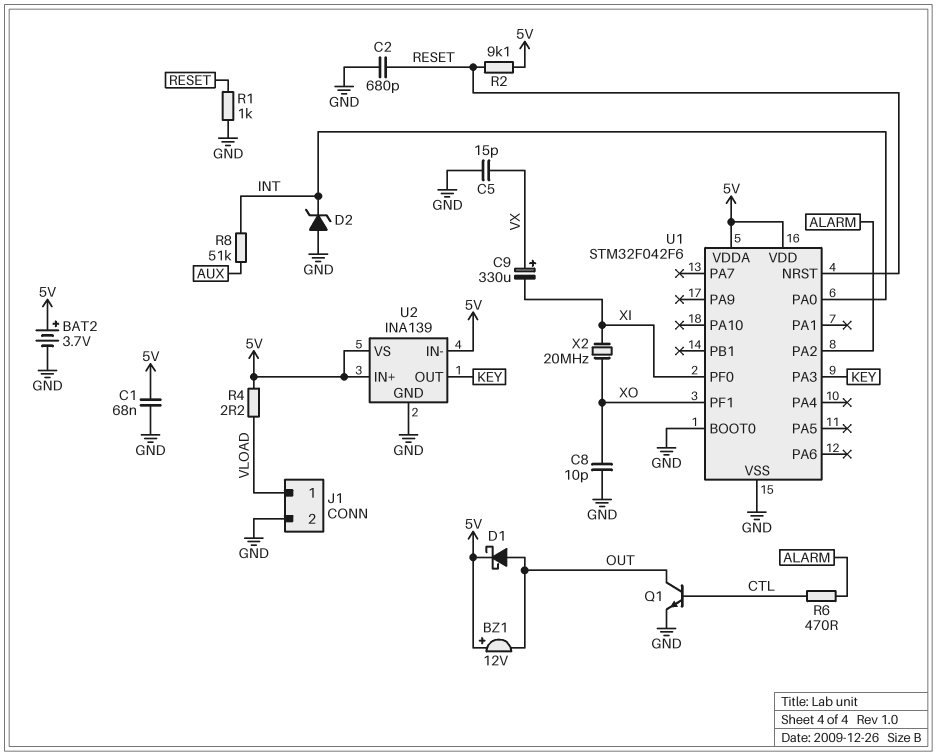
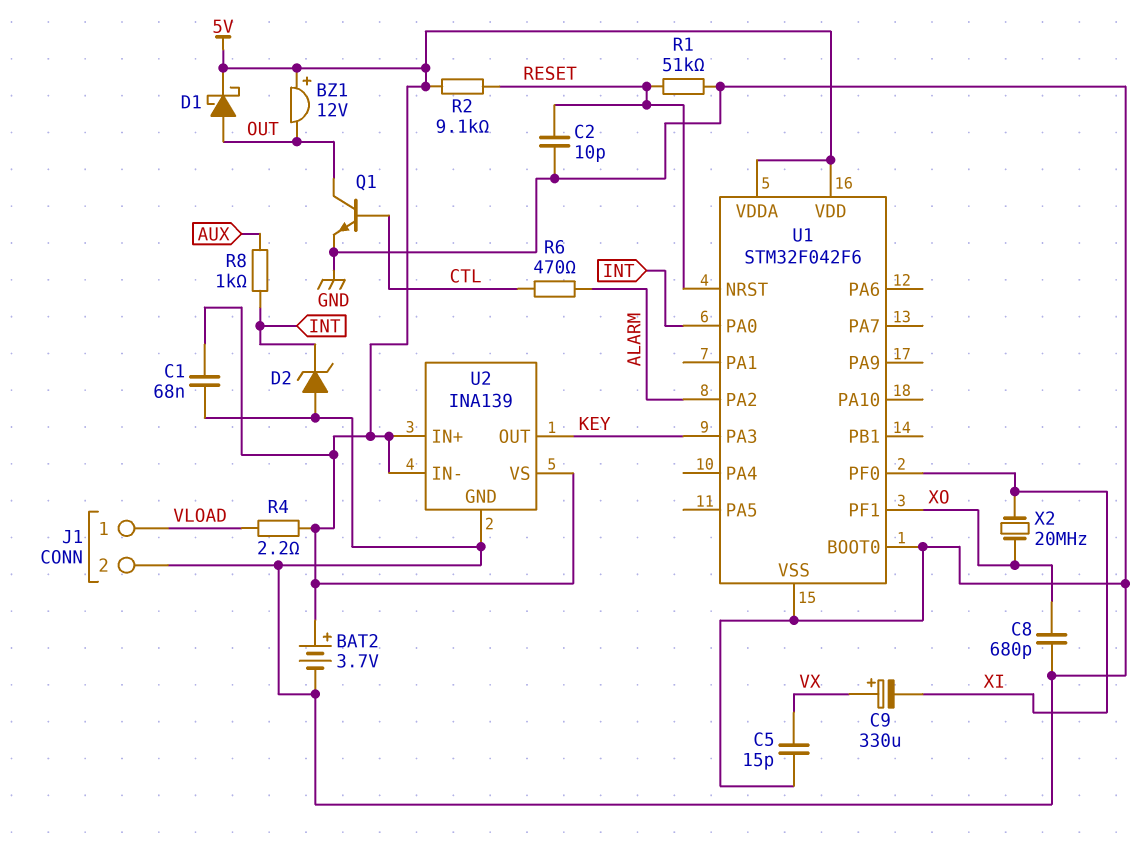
C2: 680pF (GND, RESET) -> 10pF (GND, RESET)
C8: 10pF (GND, XO) -> 680pF (GND, XO)
R1: 1k (GND, RESET) -> 51k (GND, RESET)
R8: 51k (AUX, INT) -> 1k (AUX, INT)

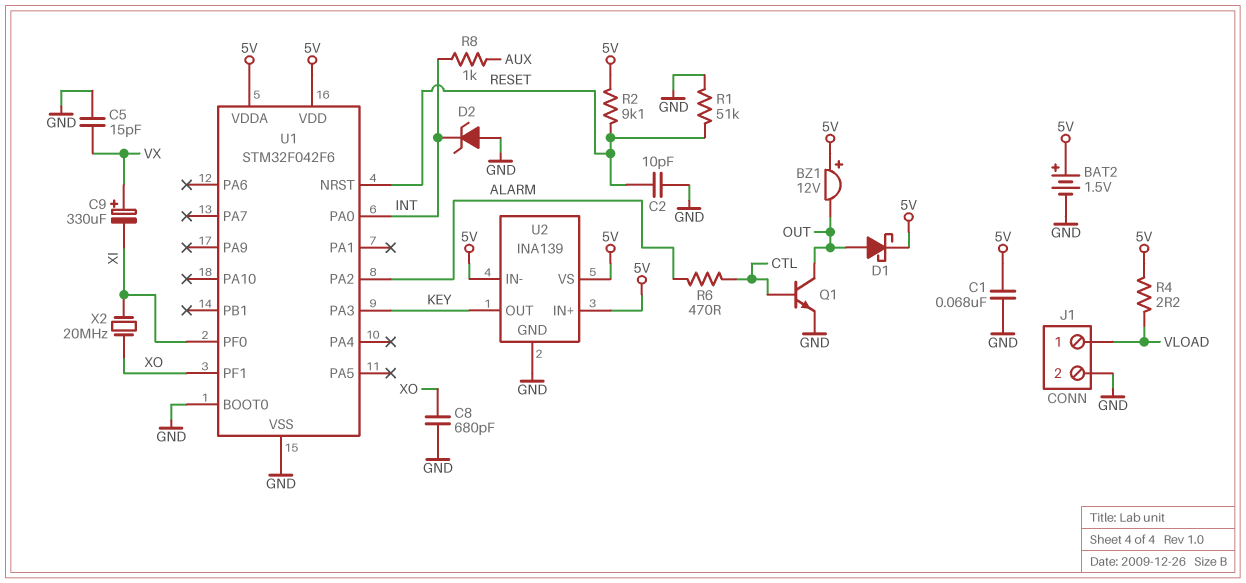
BAT2: 3.7V (plus 5V, minus GND) -> 1.5V (plus 5V, minus GND)

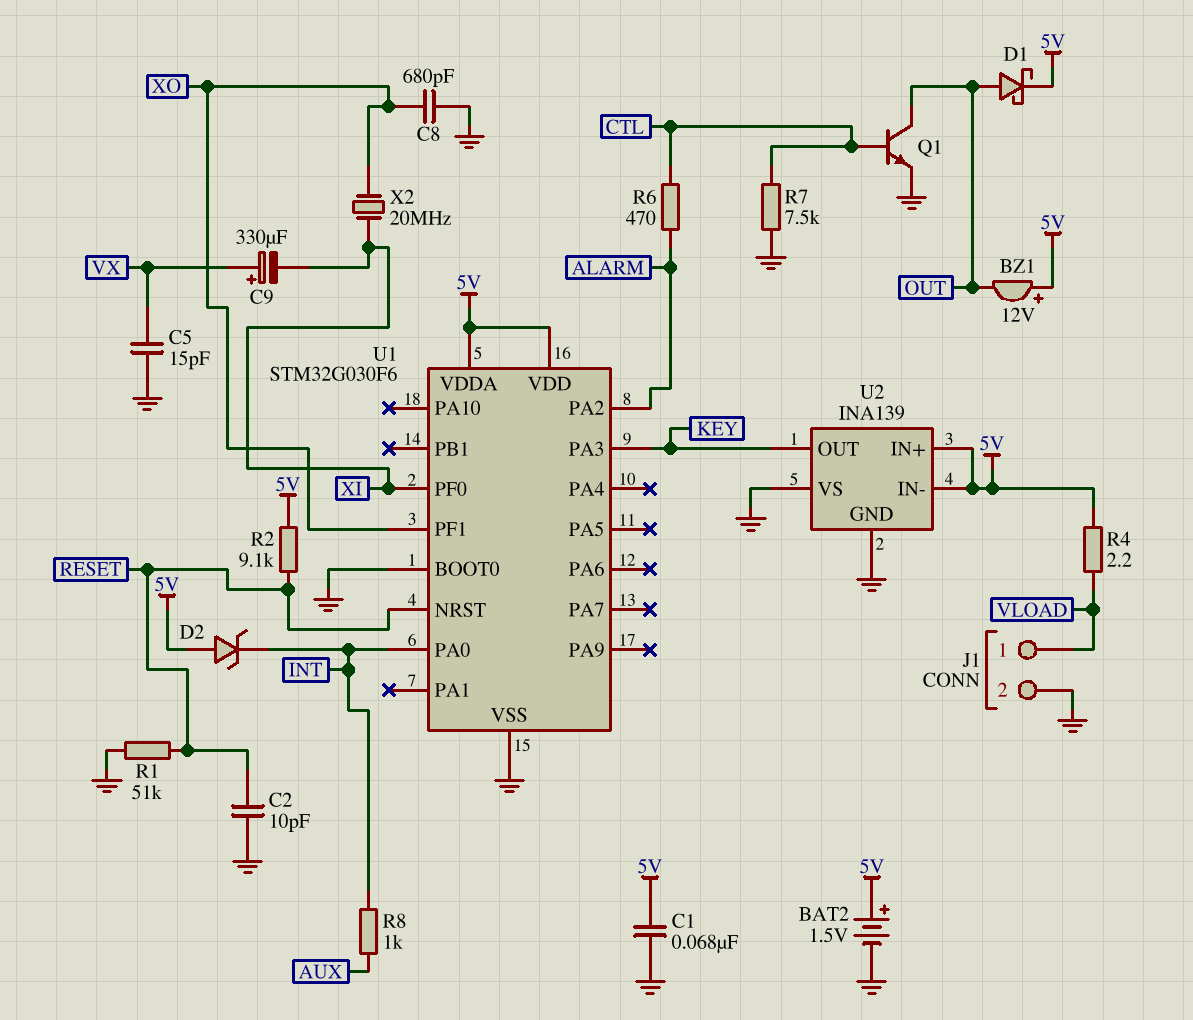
D2: zener (A GND, K INT) -> zener (A 5V, K INT)
R7: none -> 7.5k (CTL, GND)
U1: STM32F042F6 -> STM32G030F6
U2 pin VS: 5V -> GND

